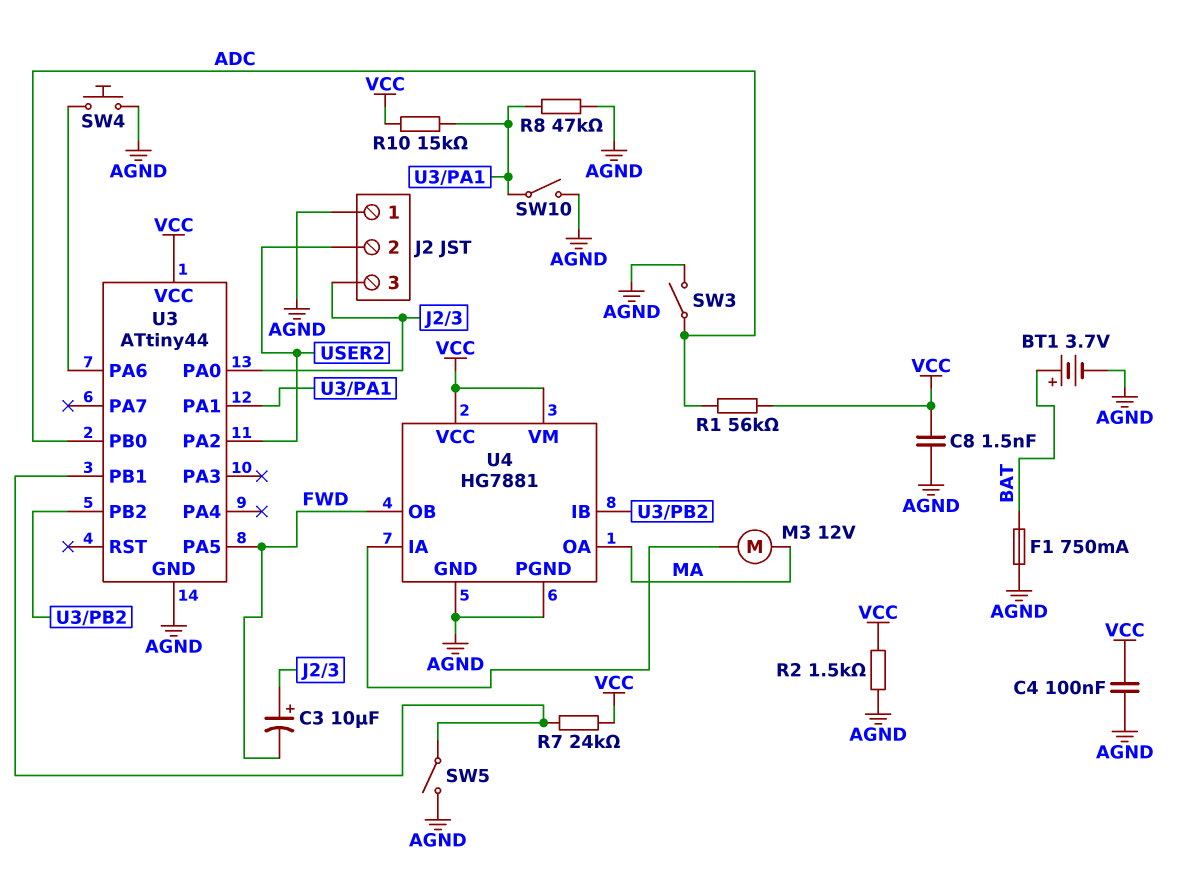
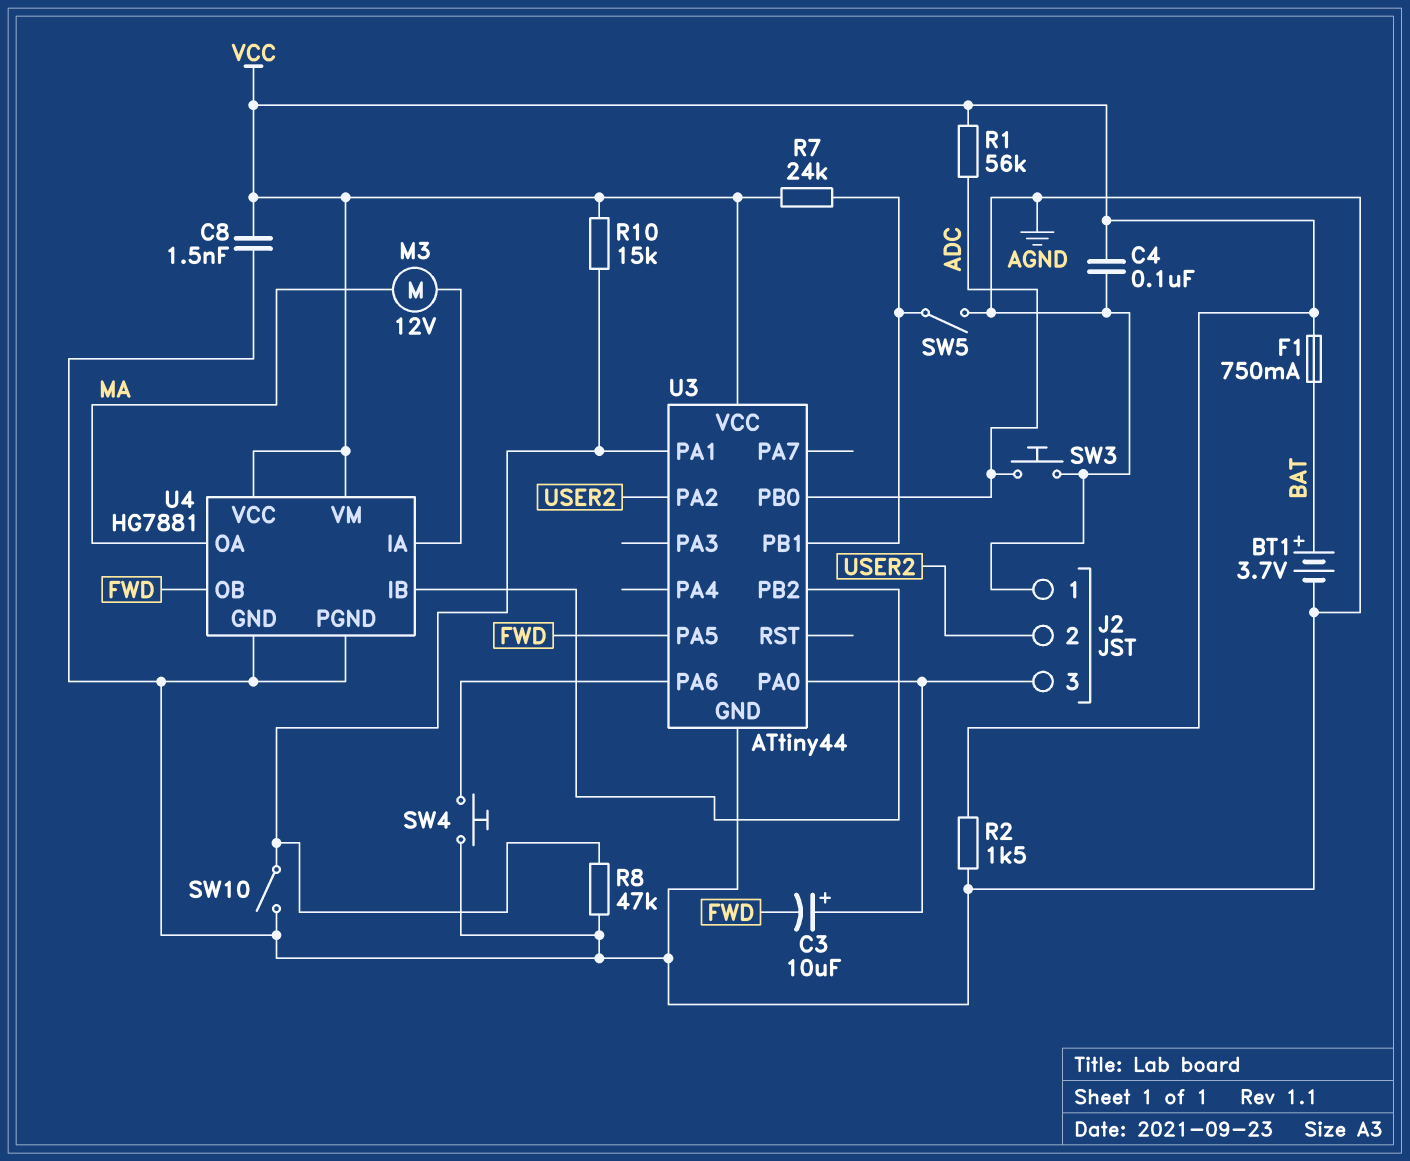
F1: 750mA (AGND, BAT) -> 750mA (BAT, VCC)
SW3: switch (ADC, AGND) -> button (ADC, AGND)

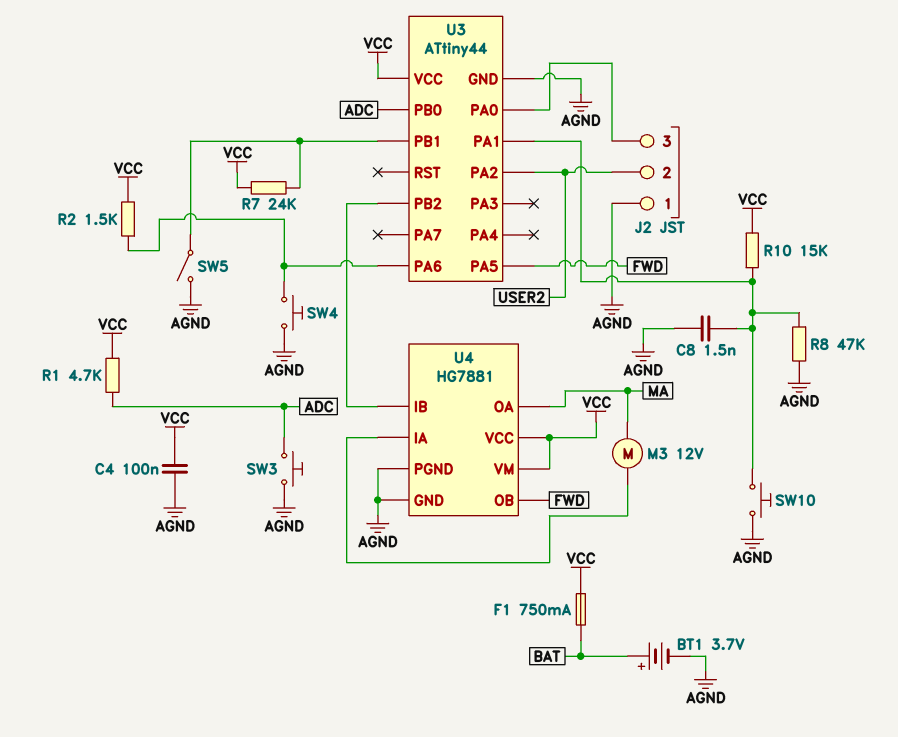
C3: 10uF (plus J2/3, minus FWD) -> none
C8: 1.5nF (AGND, VCC) -> 1.5nF (AGND, U3/PA1)
R1: 56k (ADC, VCC) -> 4.7k (ADC, VCC)
R2: 1.5k (AGND, VCC) -> 1.5k (U3/PA6, VCC)
SW10: switch (AGND, U3/PA1) -> button (AGND, U3/PA1)

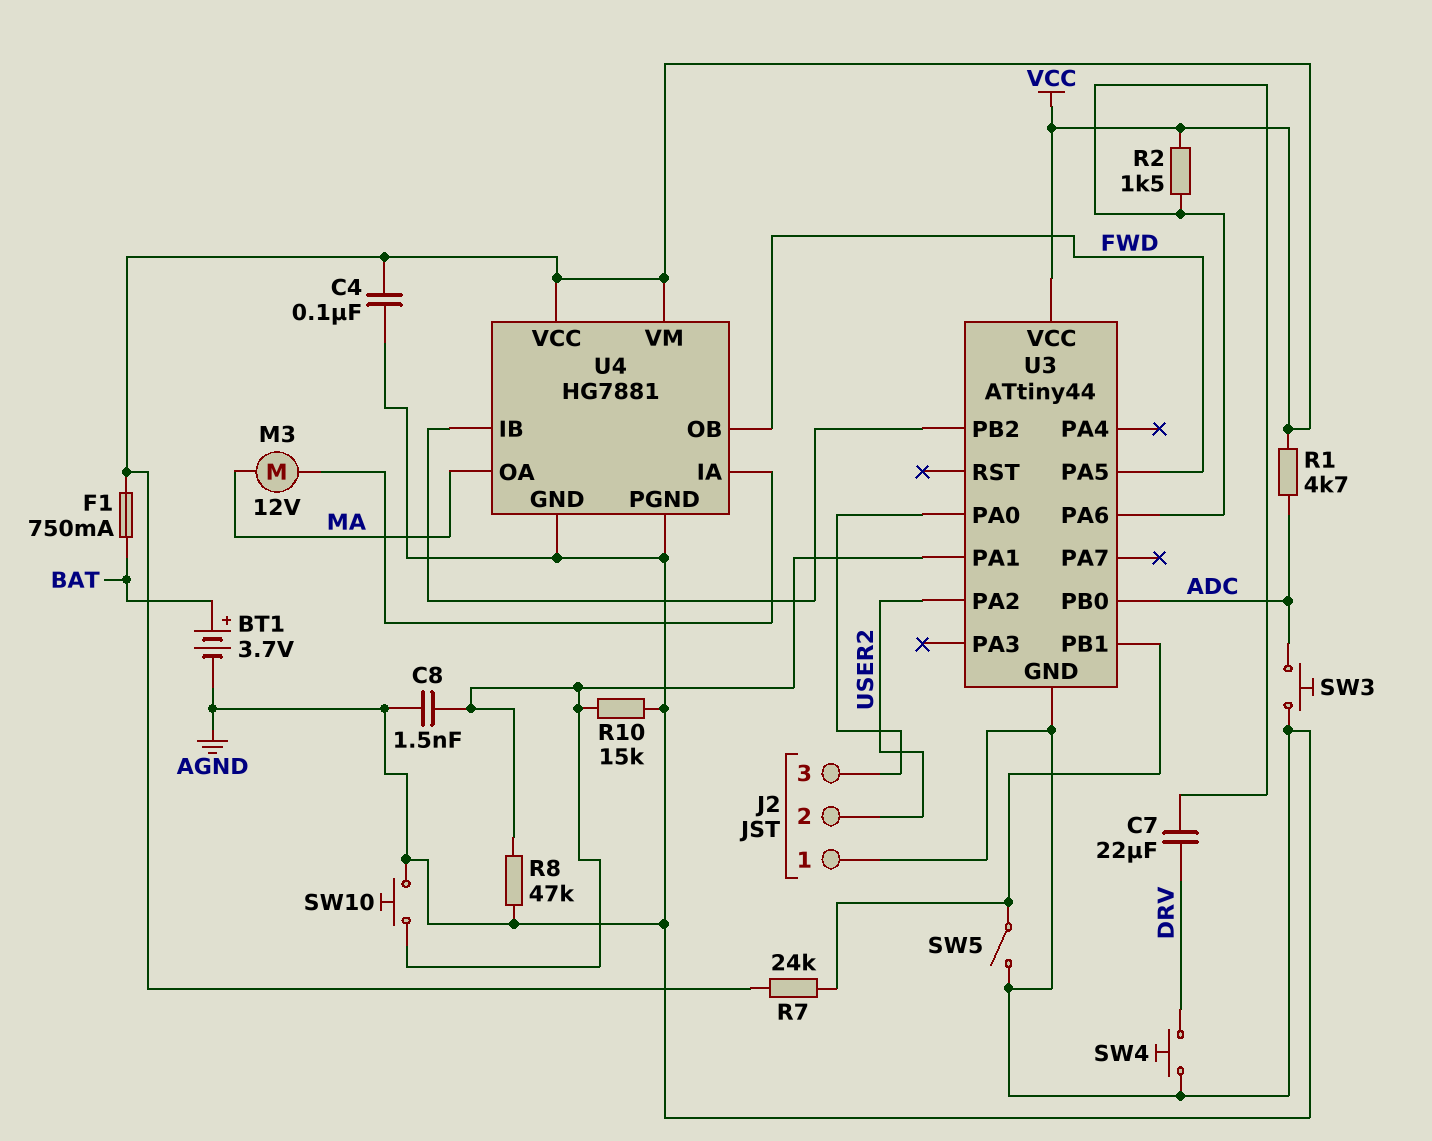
C7: none -> 22uF (DRV, U3/PA6)
R10: 15k (U3/PA1, VCC) -> 15k (AGND, U3/PA1)
SW4: button (AGND, U3/PA6) -> button (AGND, DRV)

